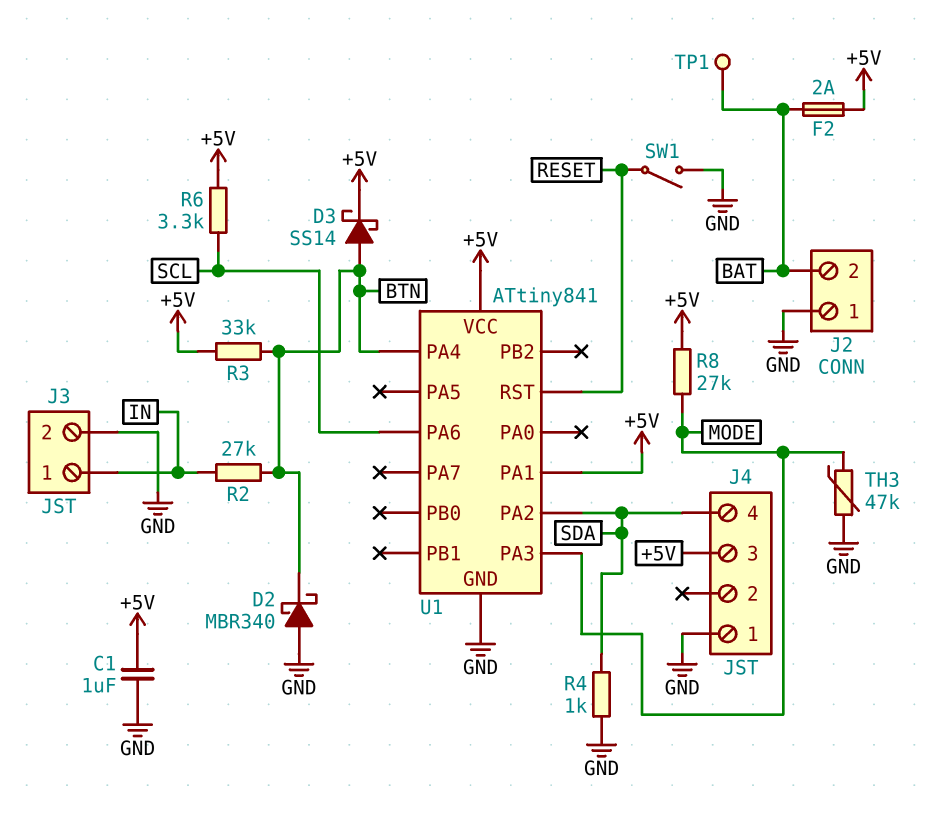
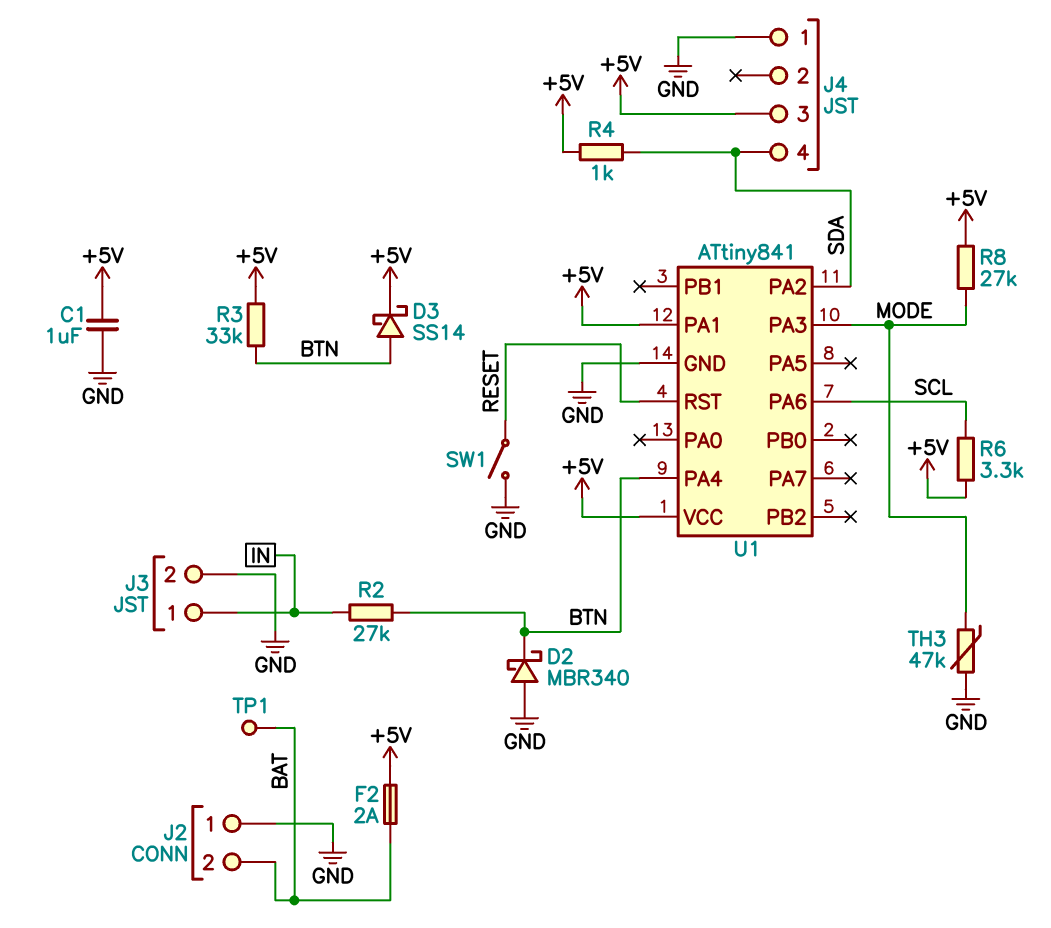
R4: 1k (GND, SDA) -> 1k (+5V, SDA)

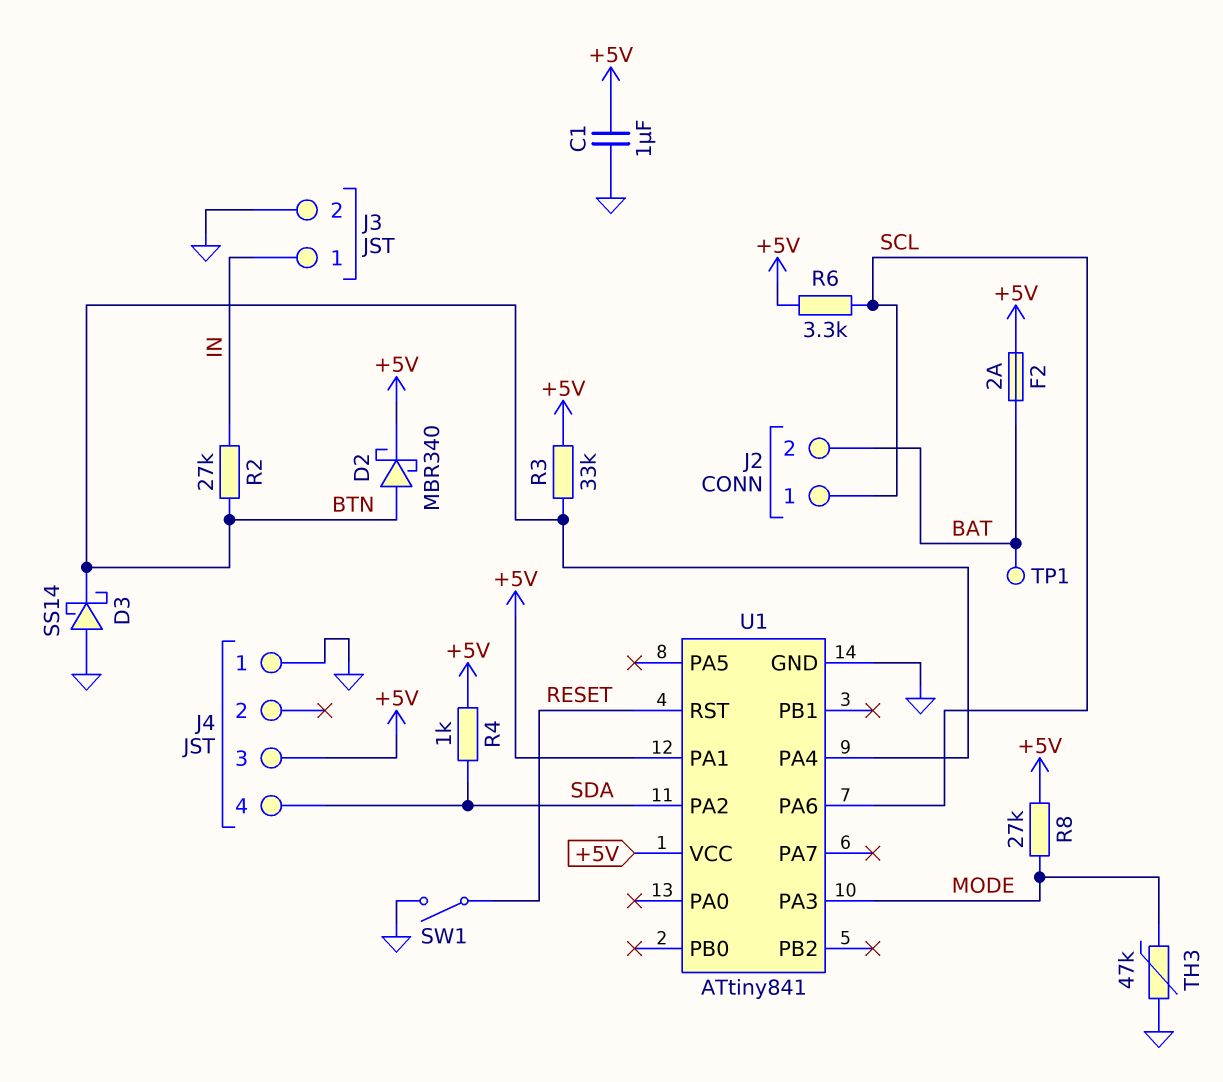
D2: schottky MBR340 (A GND, K BTN) -> schottky MBR340 (A BTN, K +5V)
D3: schottky SS14 (A BTN, K +5V) -> schottky SS14 (A GND, K BTN)
J2 pin 1: GND -> SCL

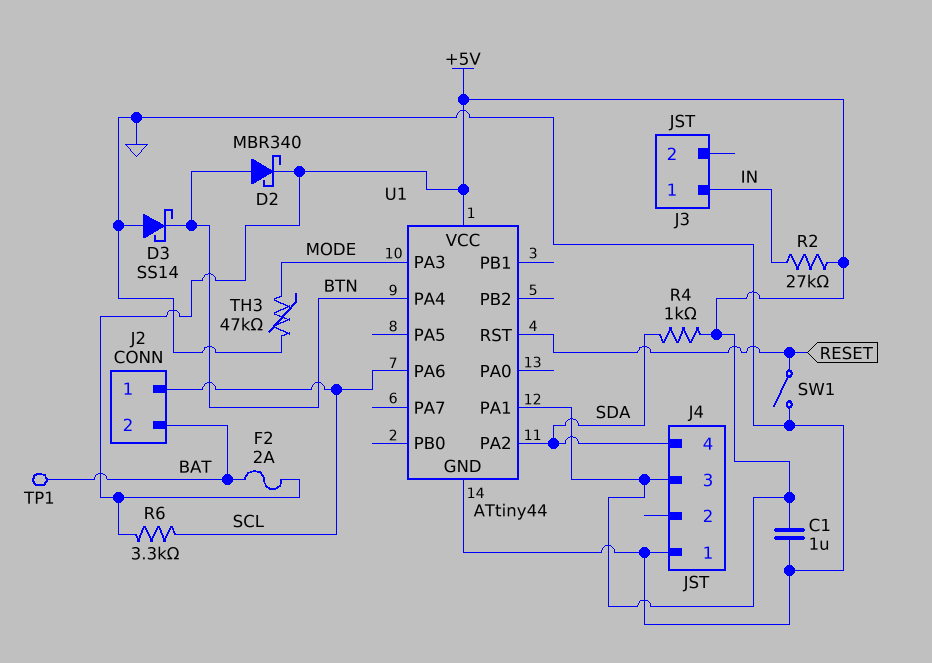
J3 pin 2: GND -> none
R2: 27k (BTN, IN) -> 27k (+5V, IN)
R3: 33k (+5V, BTN) -> none
R8: 27k (+5V, MODE) -> none
U1: ATtiny841 -> ATtiny44

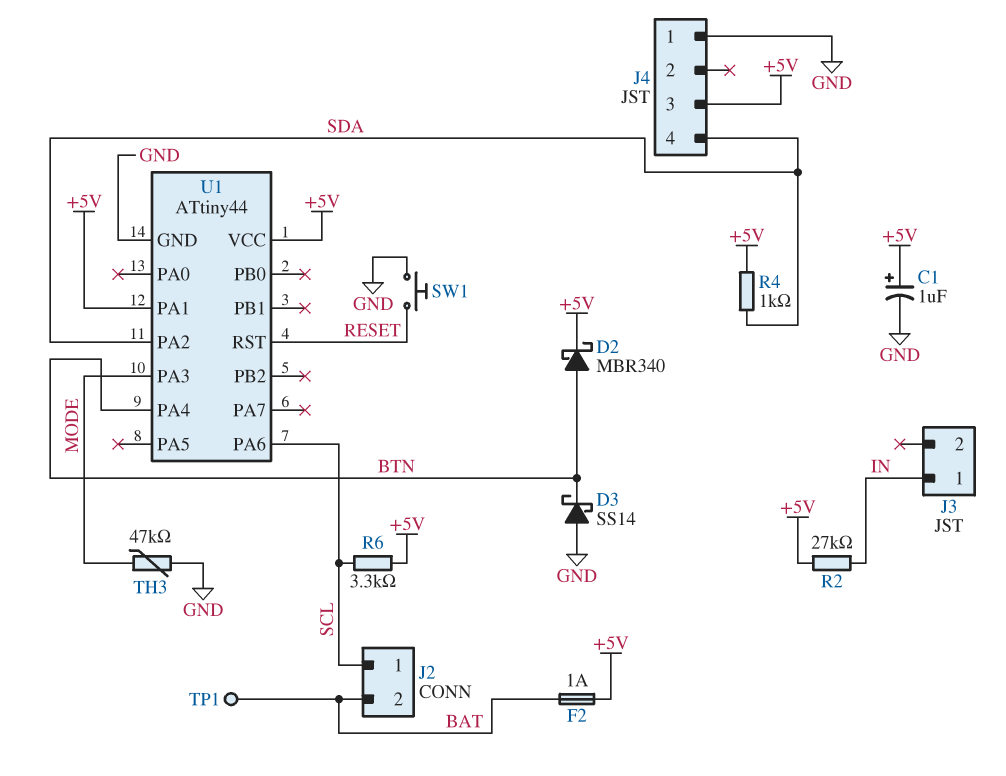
C1: 1uF (+5V, GND) -> 1uF (plus +5V, minus GND)
F2: 2A (+5V, BAT) -> 1A (+5V, BAT)
SW1: switch (GND, RESET) -> button (GND, RESET)

